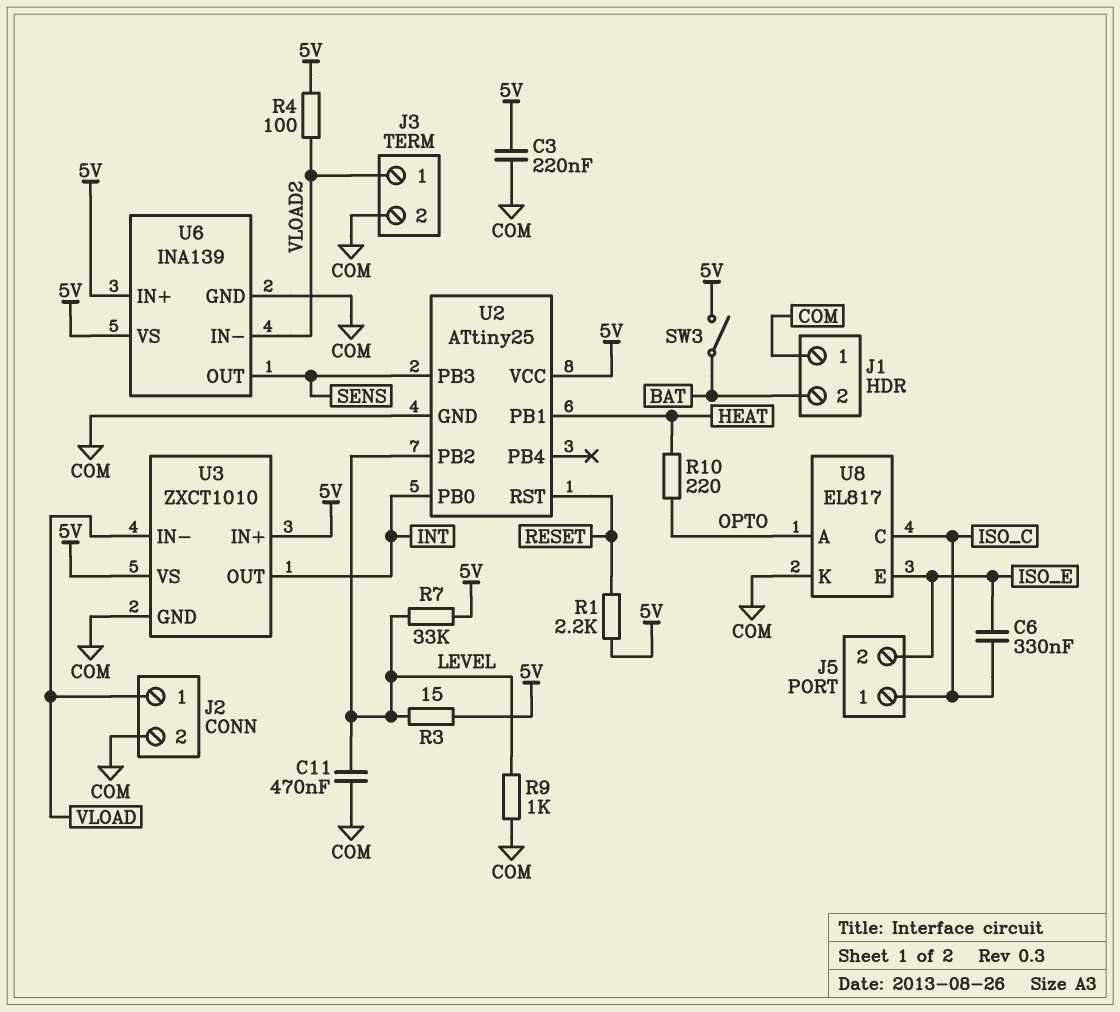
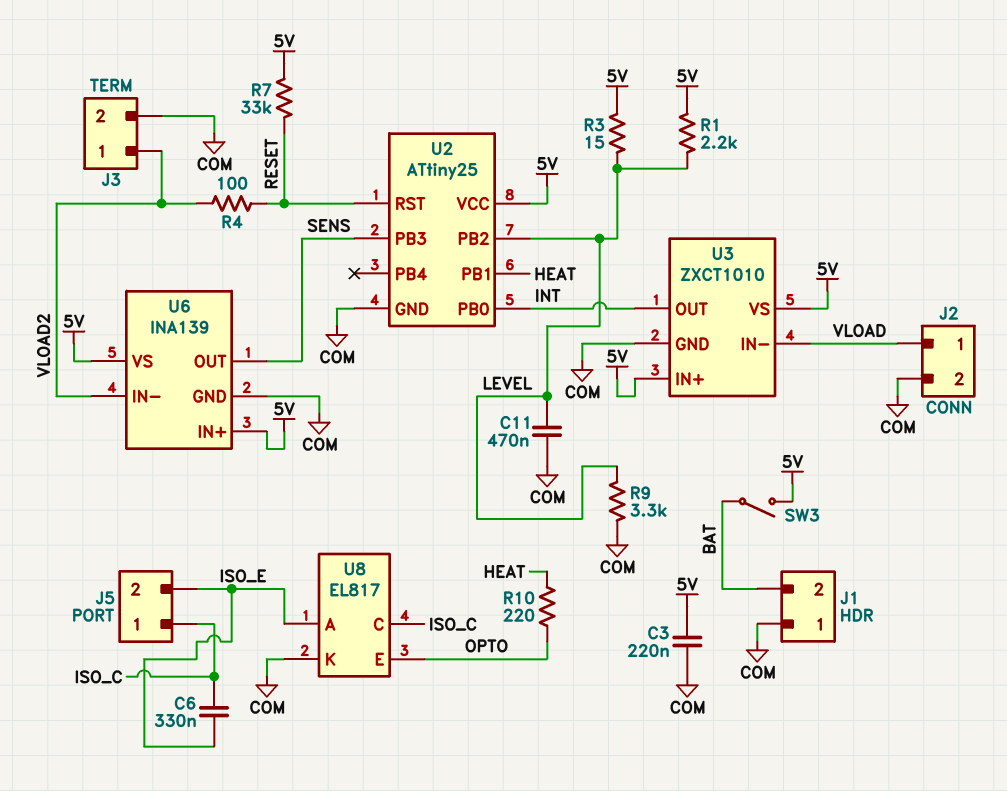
R1: 2.2k (5V, RESET) -> 2.2k (5V, LEVEL)
R4: 100 (5V, VLOAD2) -> 100 (RESET, VLOAD2)
R7: 33k (5V, LEVEL) -> 33k (5V, RESET)
R9: 1k (COM, LEVEL) -> 3.3k (COM, LEVEL)
U8 pin A: OPTO -> ISO_E
U8 pin E: ISO_E -> OPTO

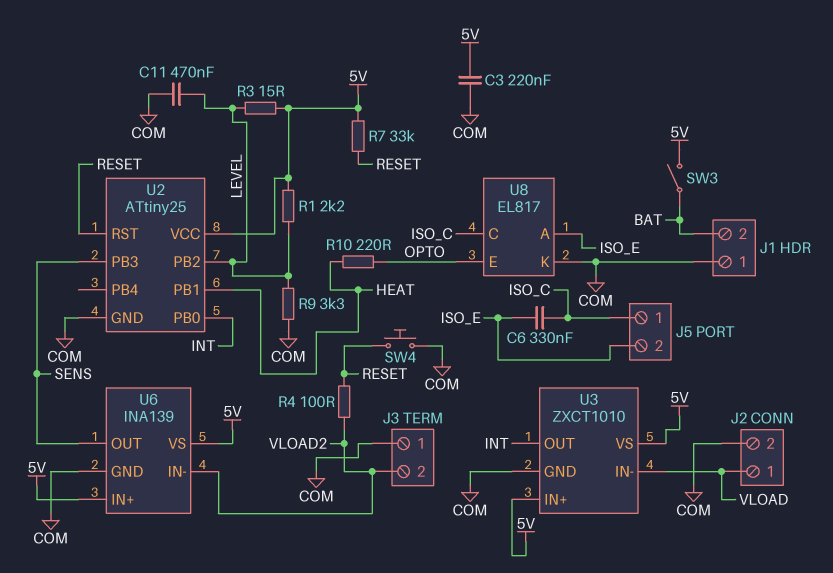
J3 pin 1: VLOAD2 -> COM
J3 pin 2: COM -> VLOAD2
SW4: none -> button (COM, RESET)

